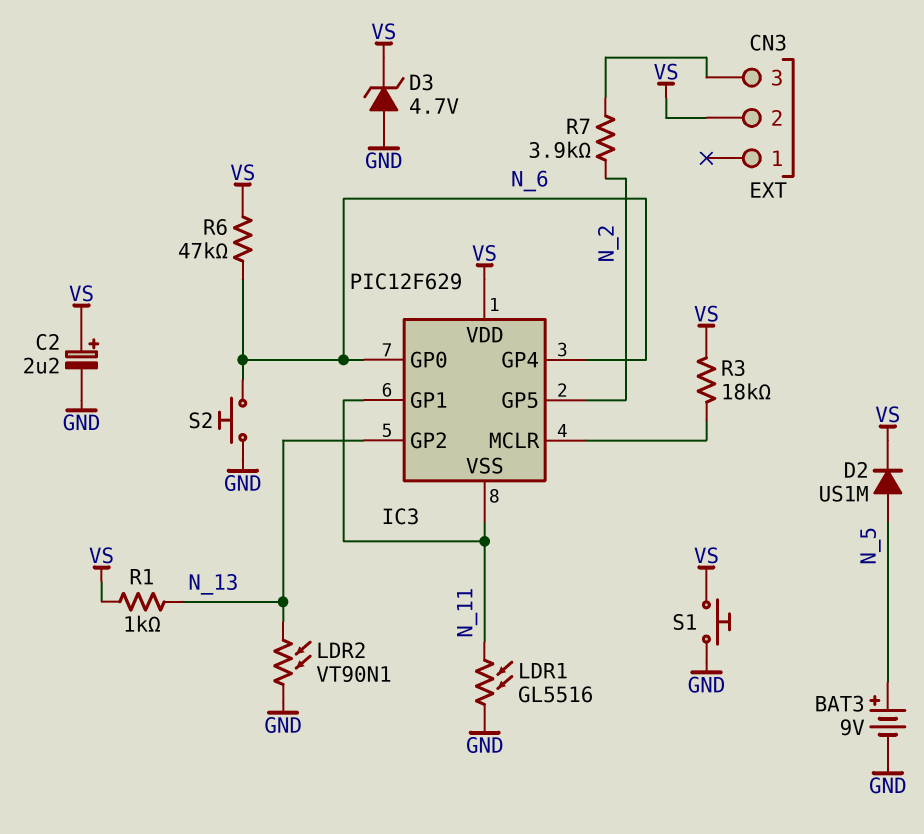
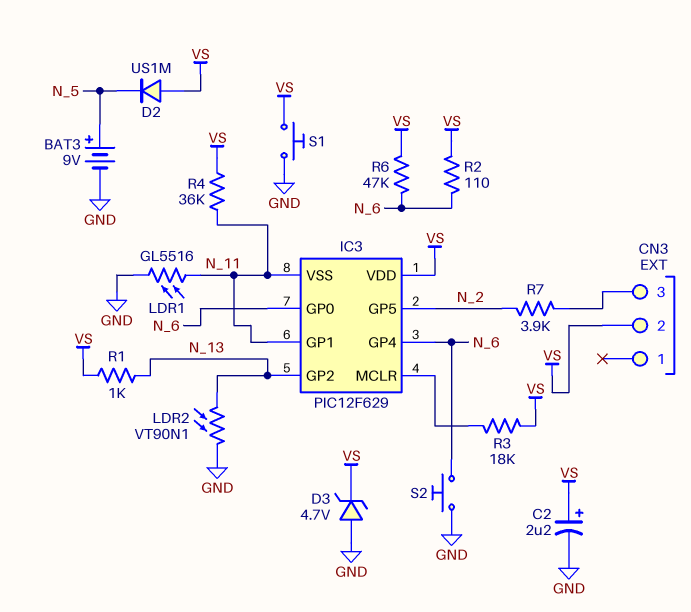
D2: diode US1M (A N_5, K VS) -> diode US1M (A VS, K N_5)
R2: none -> 110 (N_6, VS)
R4: none -> 36k (N_11, VS)

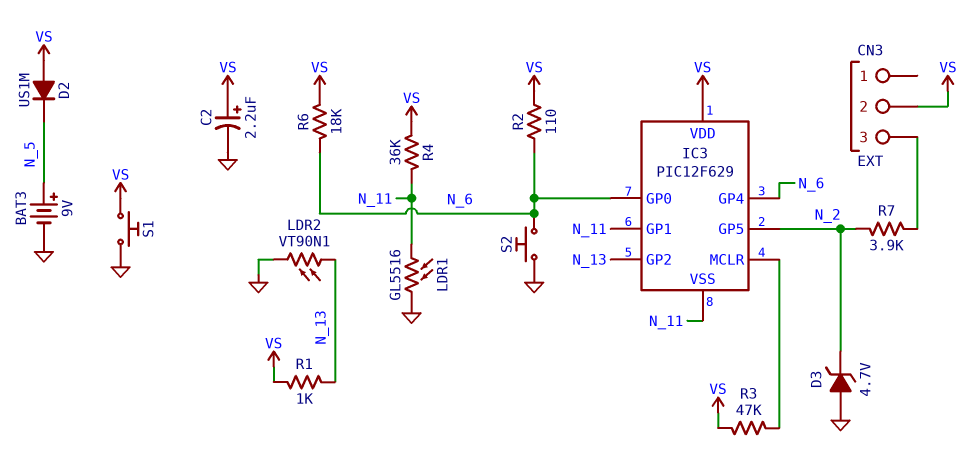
D3: zener 4.7V (A GND, K VS) -> zener 4.7V (A GND, K N_2)
R3: 18k (IC3/MCLR, VS) -> 47k (IC3/MCLR, VS)
R6: 47k (N_6, VS) -> 18k (N_6, VS)

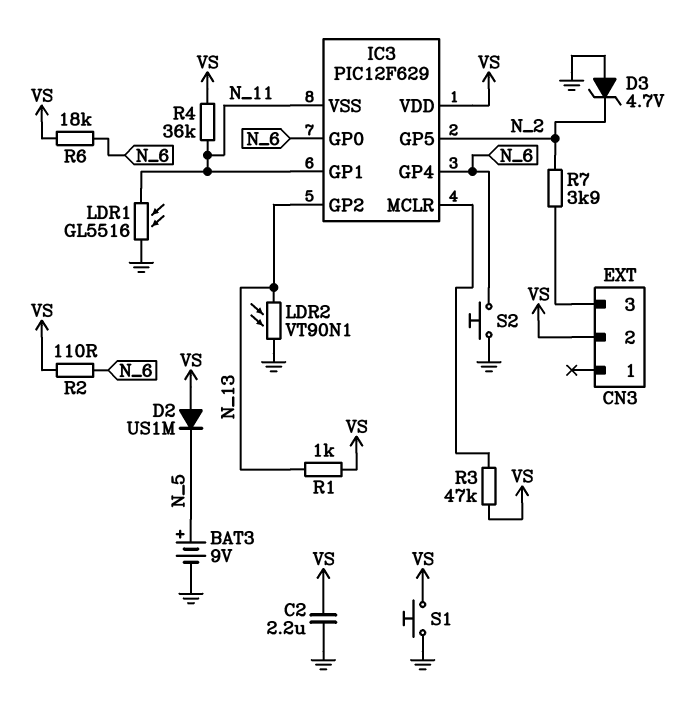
C2: 2.2uF (plus VS, minus GND) -> 2.2uF (GND, VS)

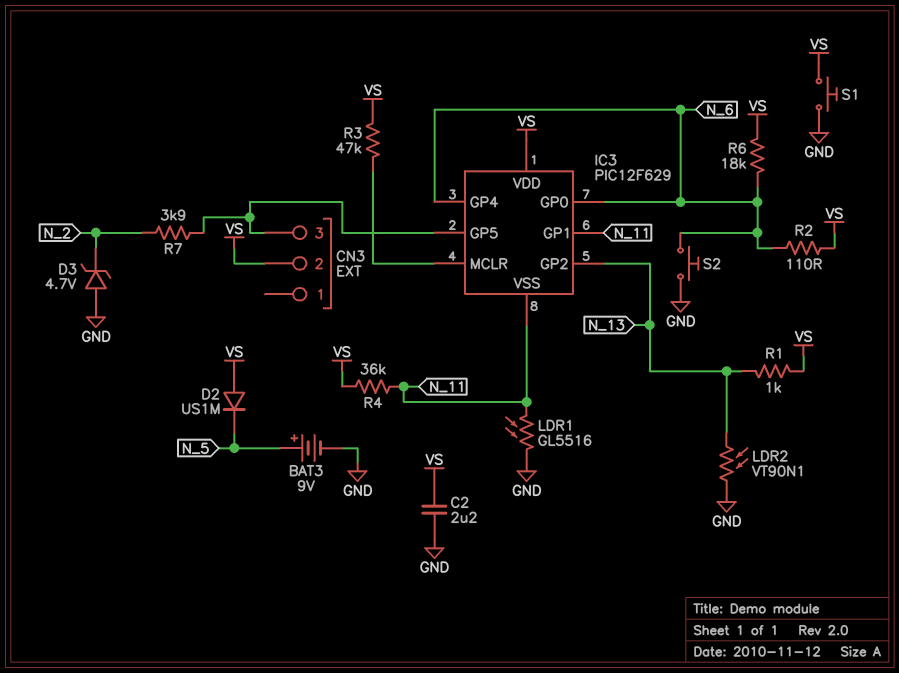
IC3 pin GP5: N_2 -> CN3/3

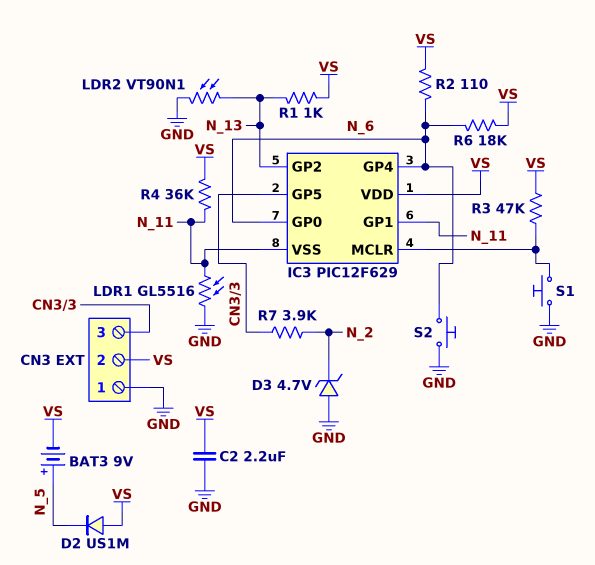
BAT3: 9V (plus N_5, minus GND) -> 9V (plus N_5, minus VS)
CN3 pin 1: none -> GND
S1: button (GND, VS) -> button (GND, IC3/MCLR)

